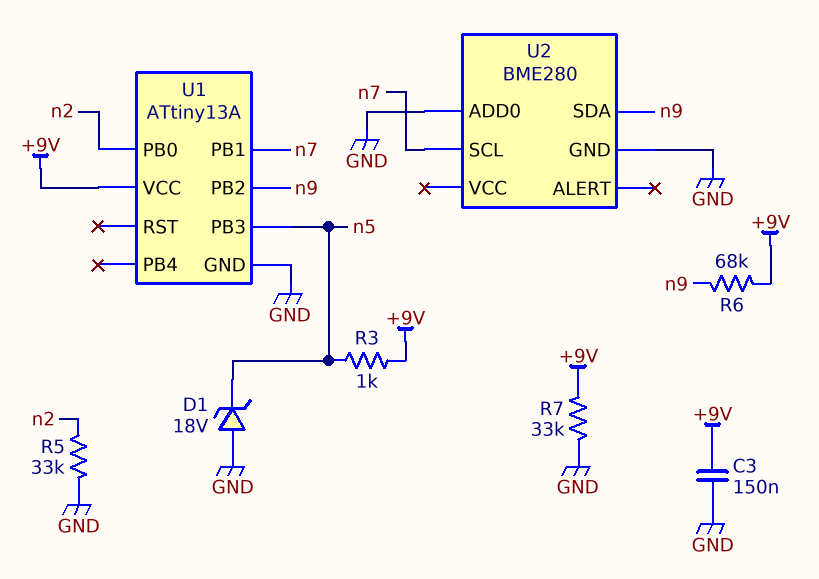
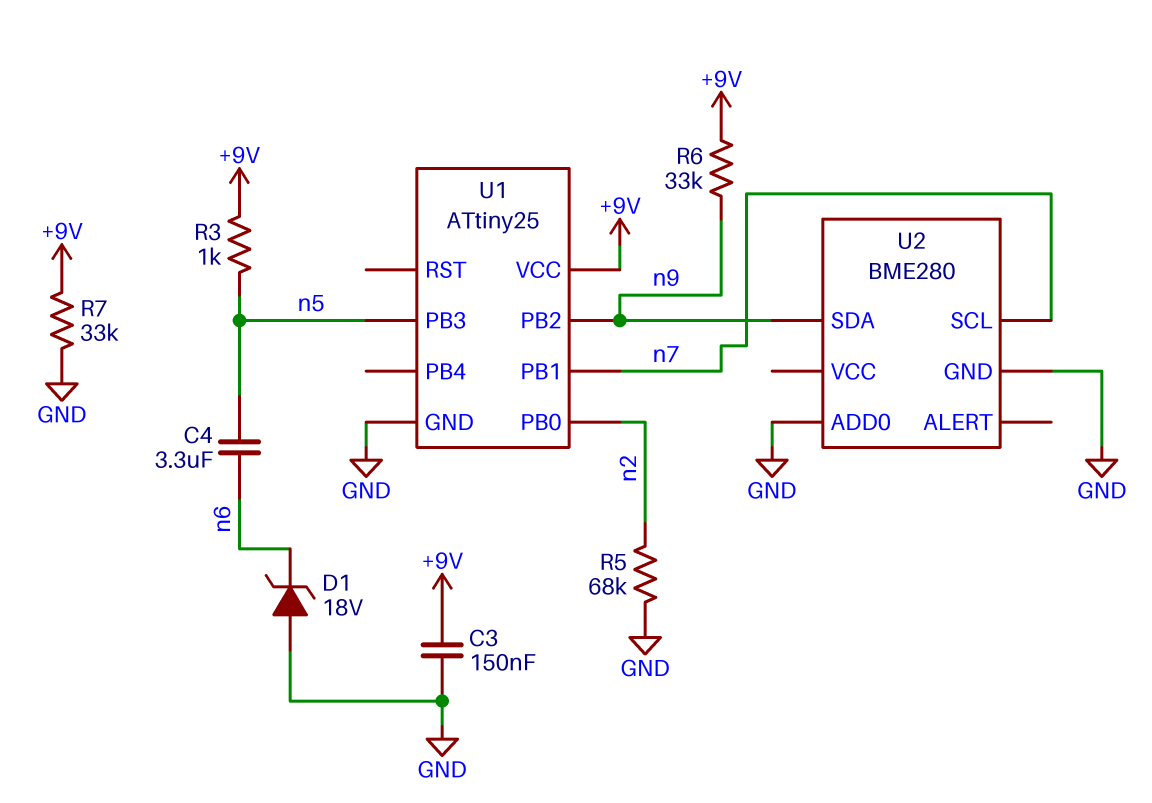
C4: none -> 3.3uF (n5, n6)
D1: zener 18V (A GND, K n5) -> zener 18V (A GND, K n6)
R5: 33k (GND, n2) -> 68k (GND, n2)
R6: 68k (+9V, n9) -> 33k (+9V, n9)
U1: ATtiny13A -> ATtiny25

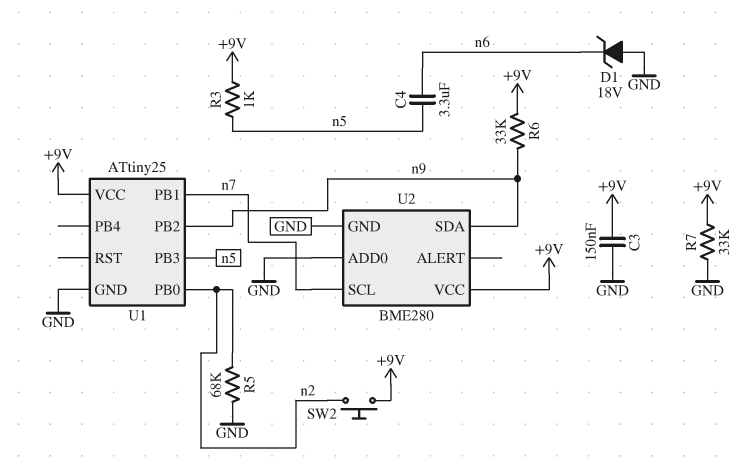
SW2: none -> button (+9V, n2)
U2 pin VCC: none -> +9V

